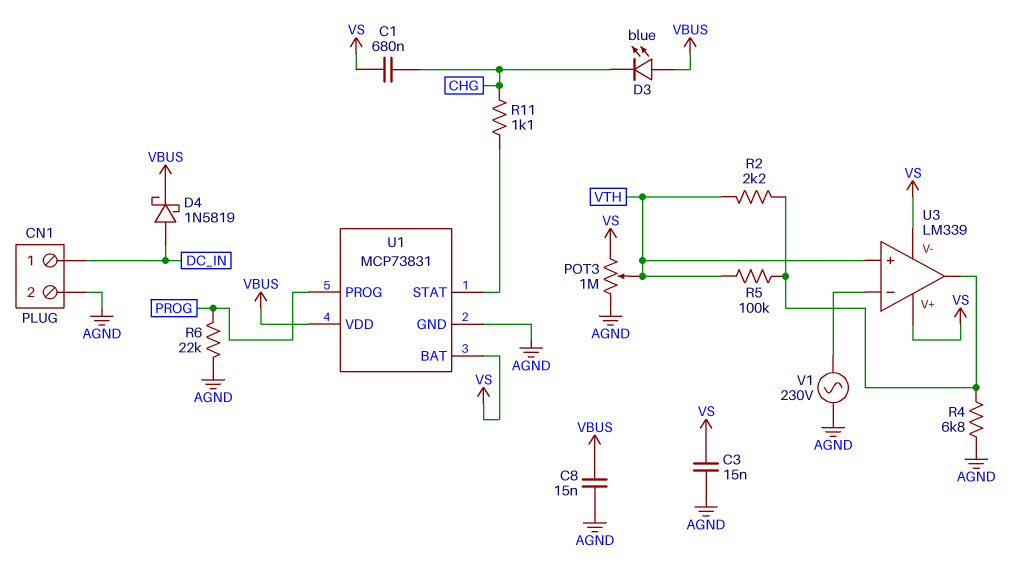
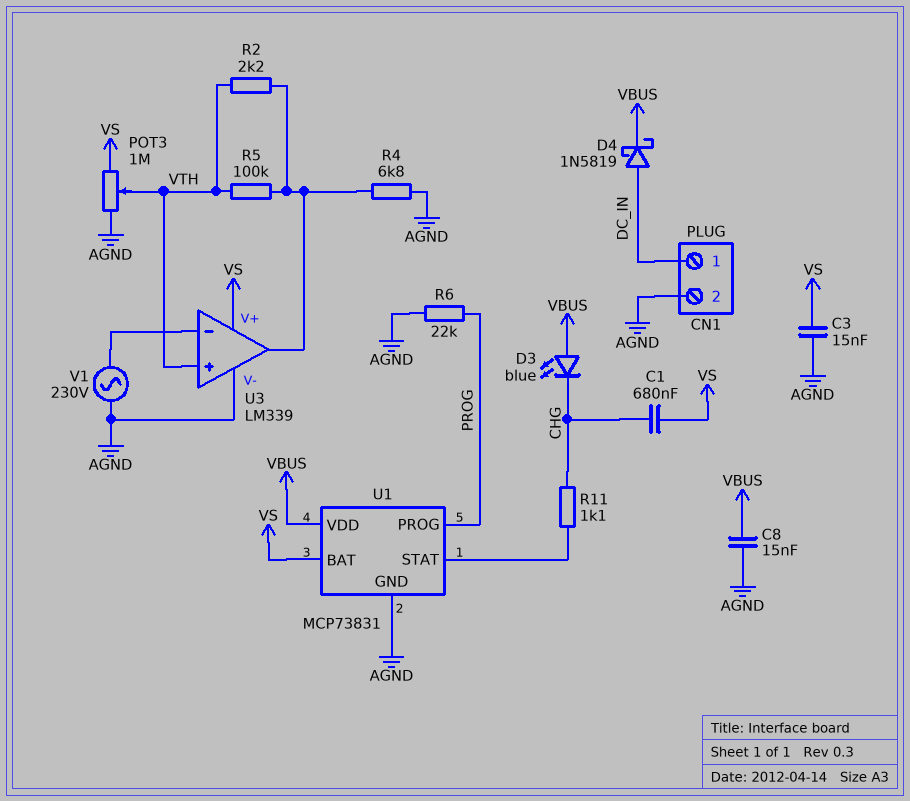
U3 pin V-: VS -> AGND

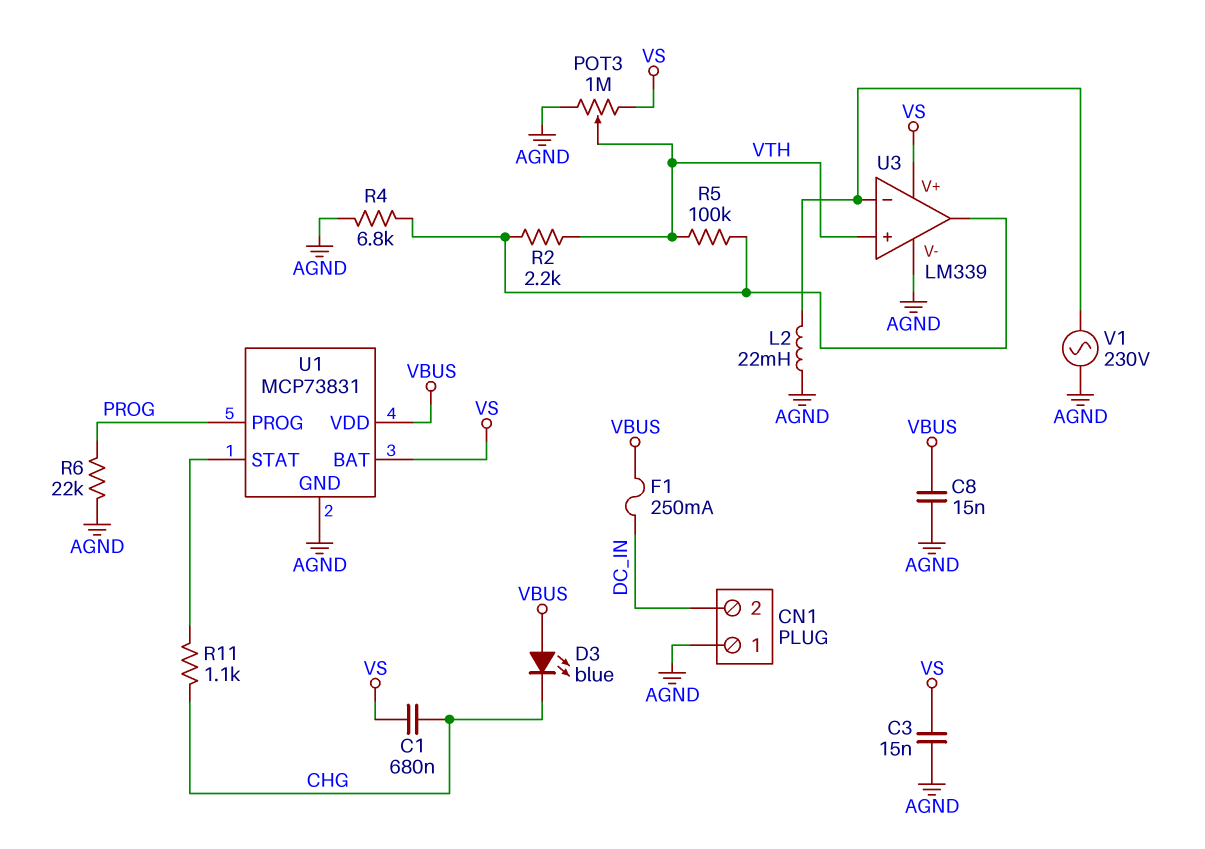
CN1 pin 1: DC_IN -> AGND
CN1 pin 2: AGND -> DC_IN
D4: schottky 1N5819 (A DC_IN, K VBUS) -> none
F1: none -> 250mA (DC_IN, VBUS)
L2: none -> 22mH (AGND, U3/in-)

